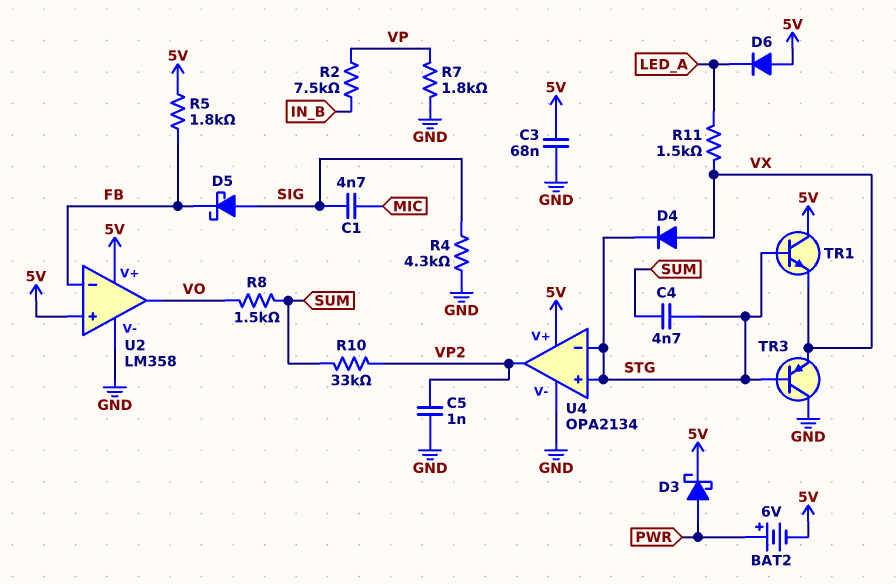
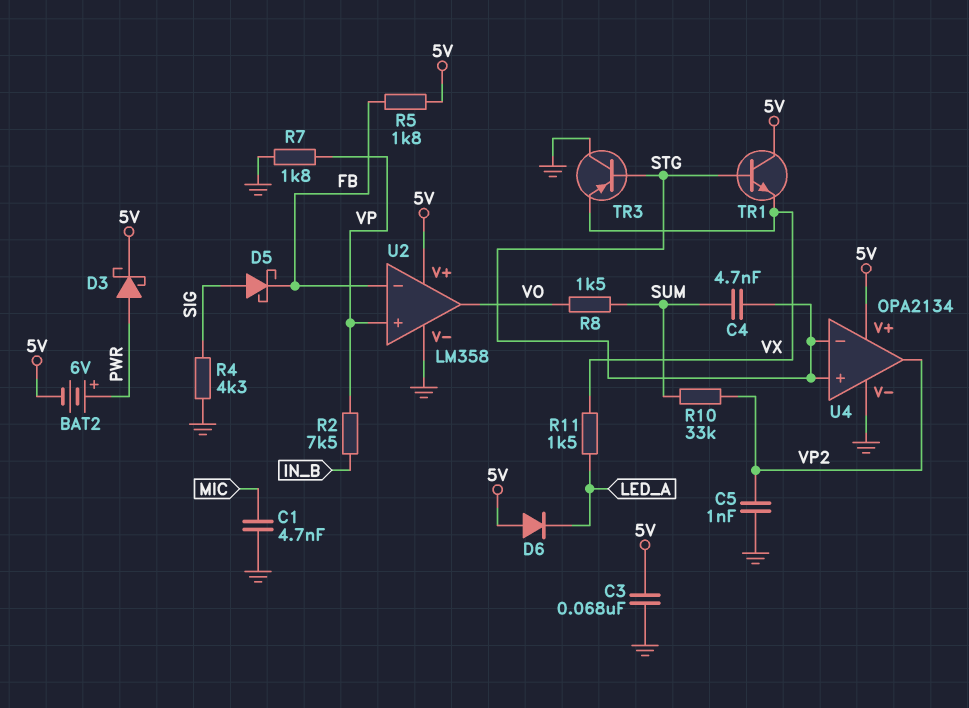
C1: 4.7nF (MIC, SIG) -> 4.7nF (GND, MIC)
D4: diode (A VX, K STG) -> none
U2 pin in+: 5V -> VP

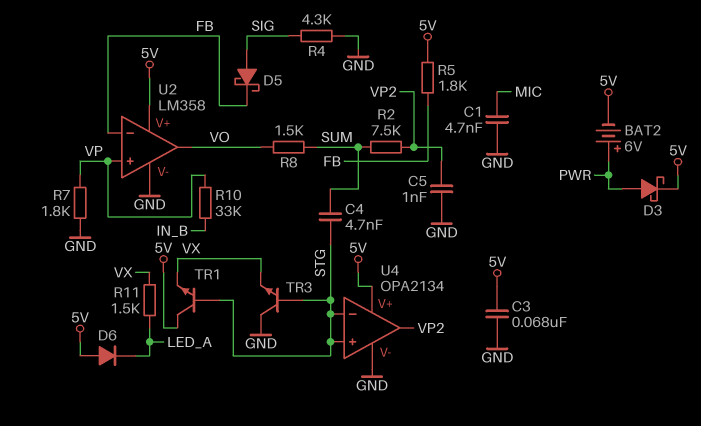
R2: 7.5k (IN_B, VP) -> 7.5k (SUM, VP2)
R10: 33k (SUM, VP2) -> 33k (IN_B, VP)
TR3: PNP (B STG, C GND, E VX) -> NPN (B STG, C GND, E VX)

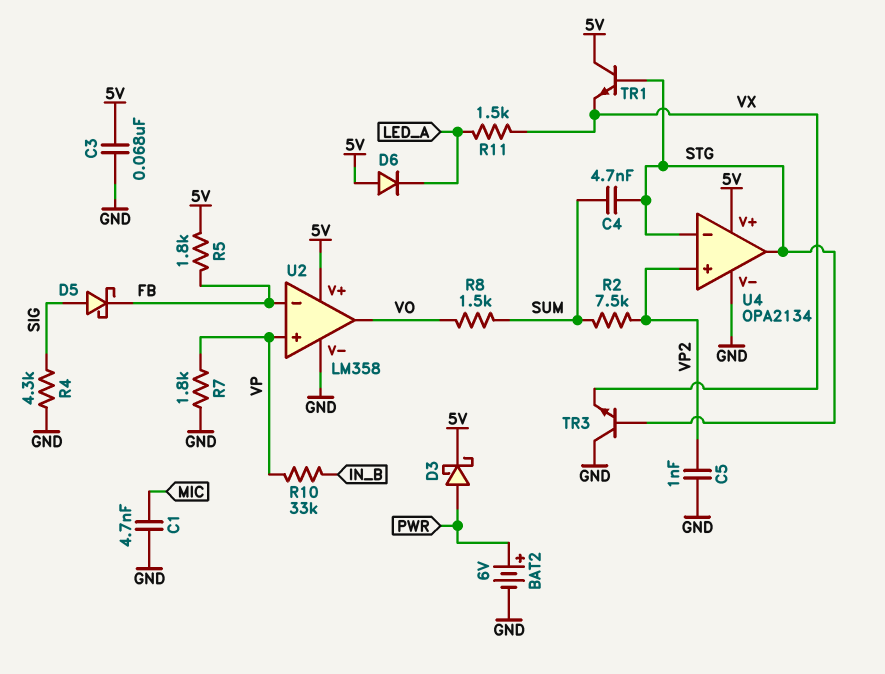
BAT2: 6V (plus PWR, minus 5V) -> 6V (plus PWR, minus GND)
U4 pin in+: STG -> VP2
U4 pin out: VP2 -> STG

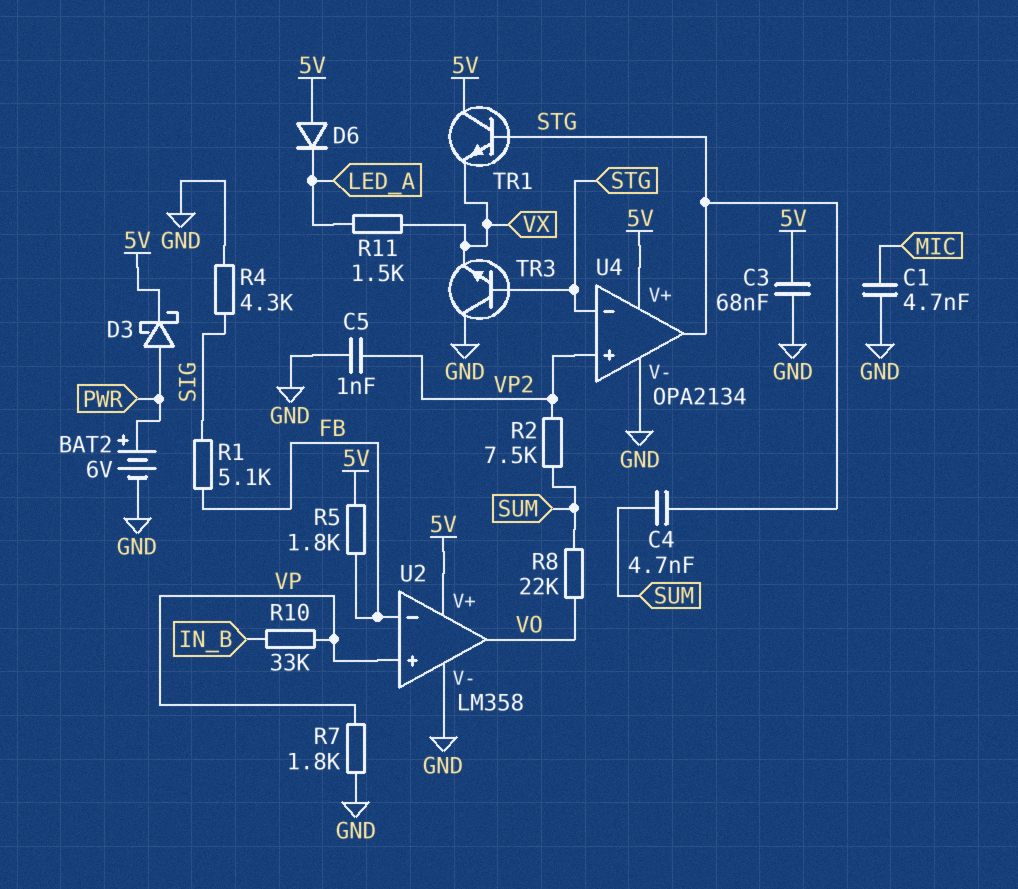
D5: schottky (A SIG, K FB) -> none
R1: none -> 5.1k (FB, SIG)
R8: 1.5k (SUM, VO) -> 22k (SUM, VO)

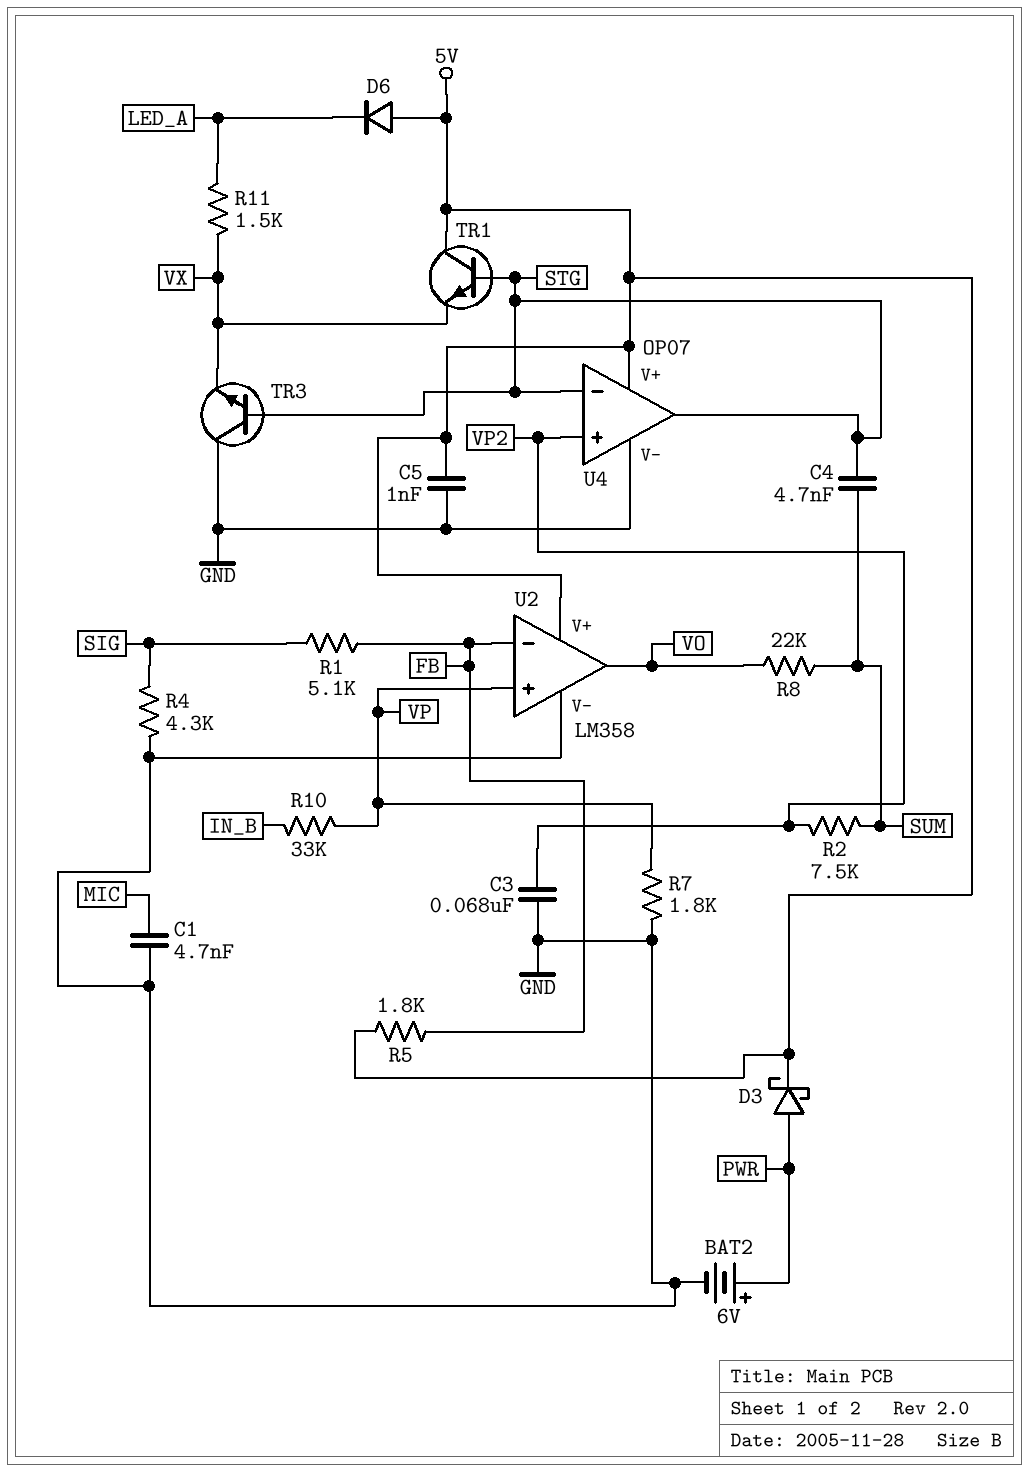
C3: 68nF (5V, GND) -> 68nF (GND, VP2)
C5: 1nF (GND, VP2) -> 1nF (5V, GND)
U4: OPA2134 -> OP07

